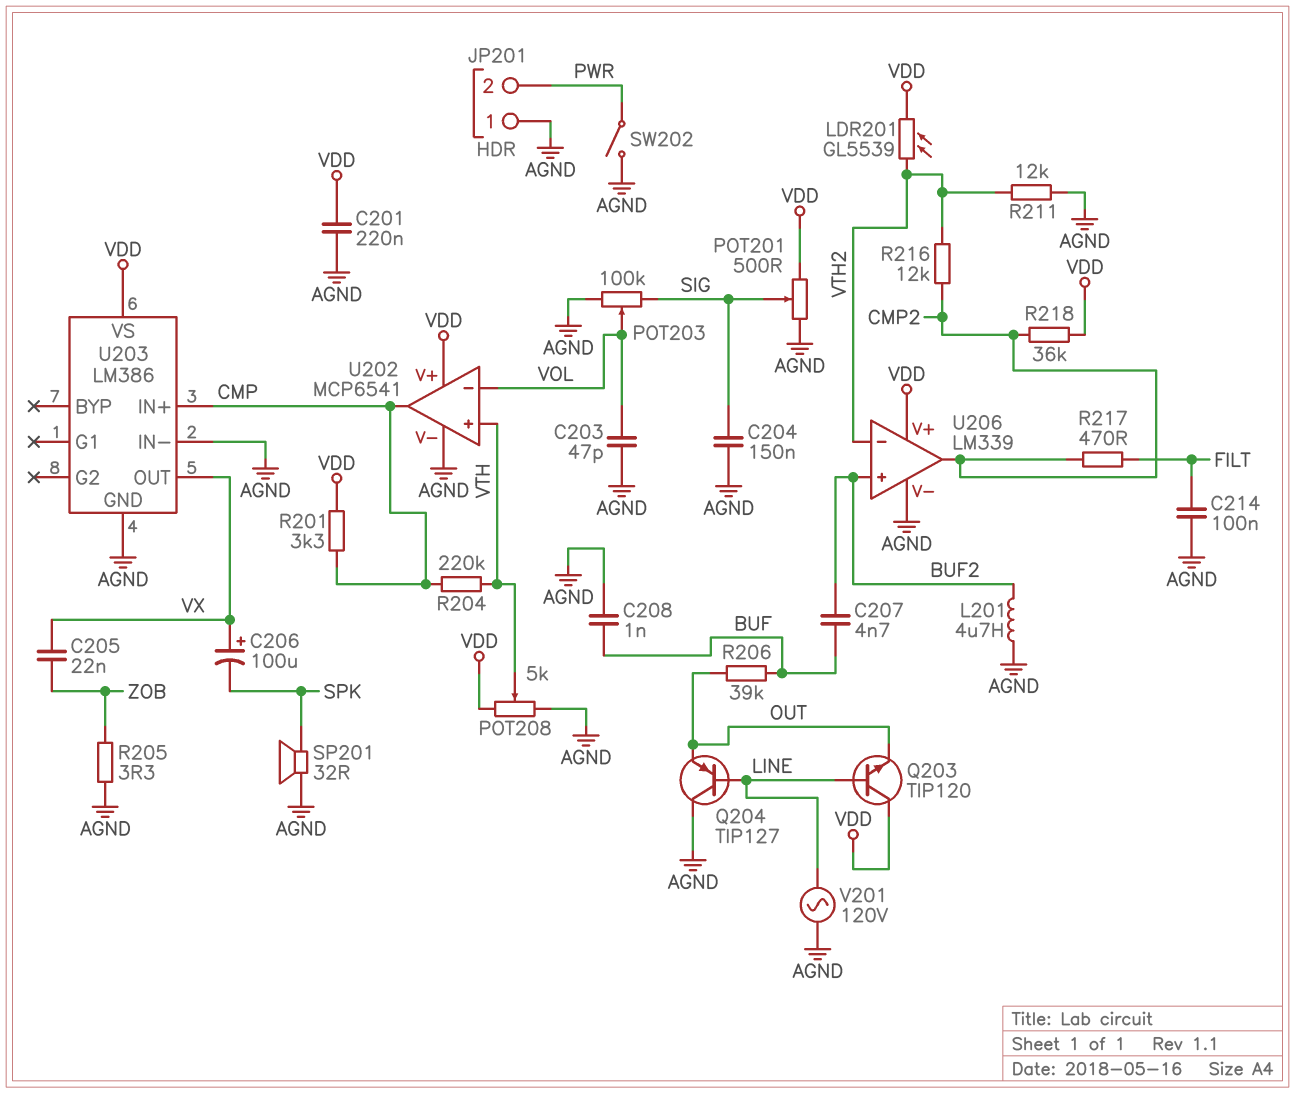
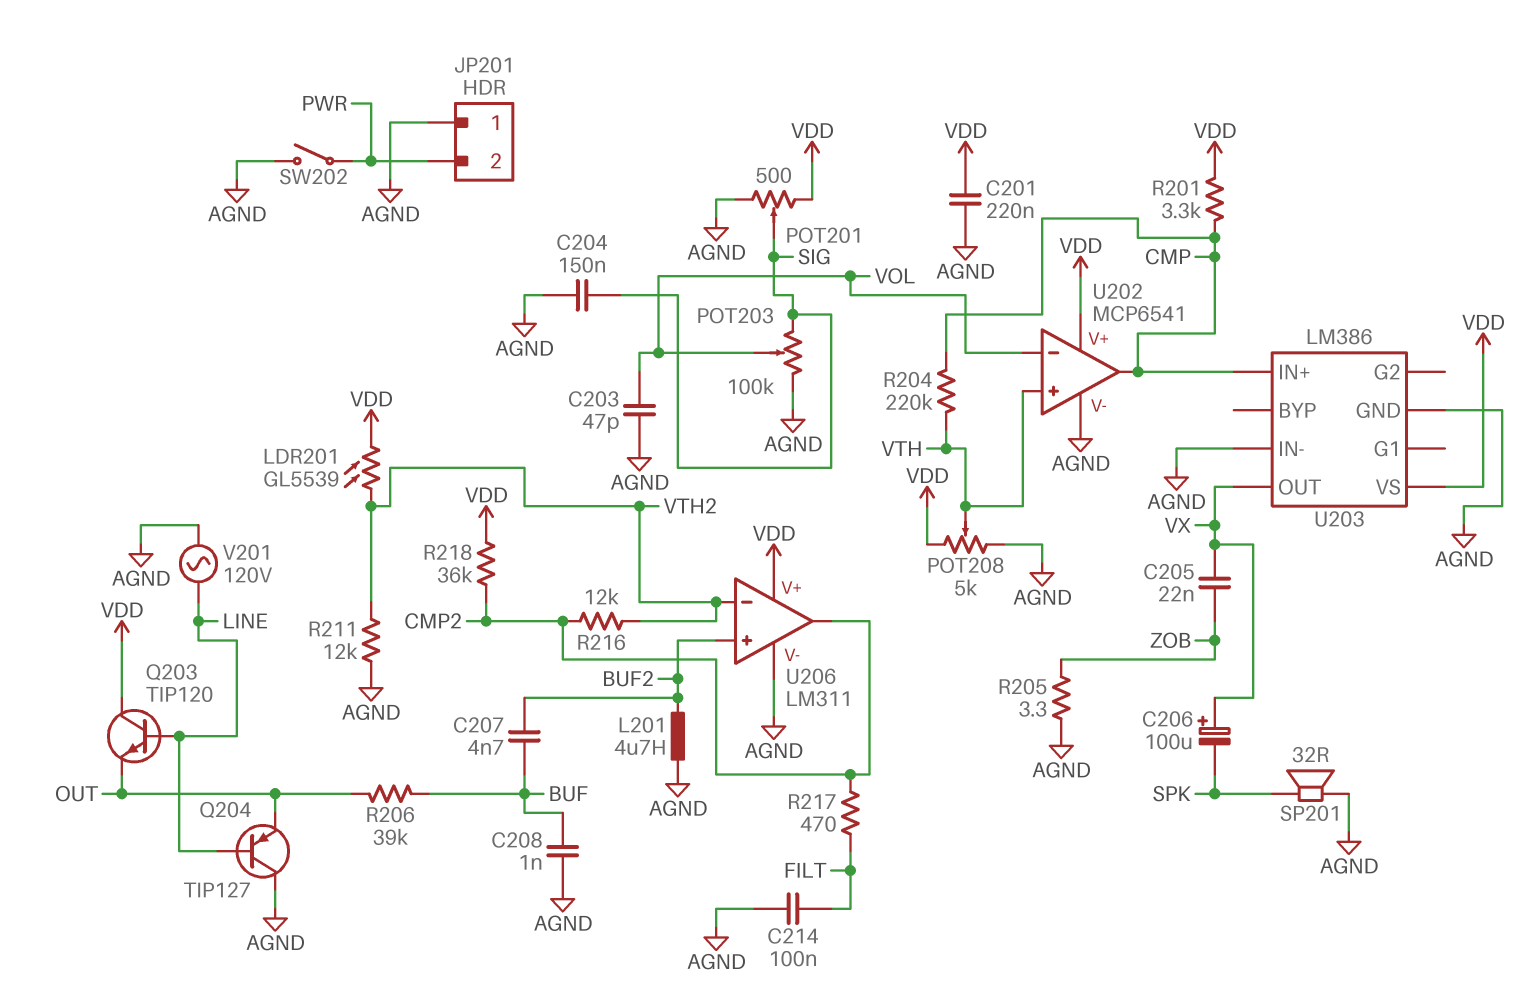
U206: LM339 -> LM311

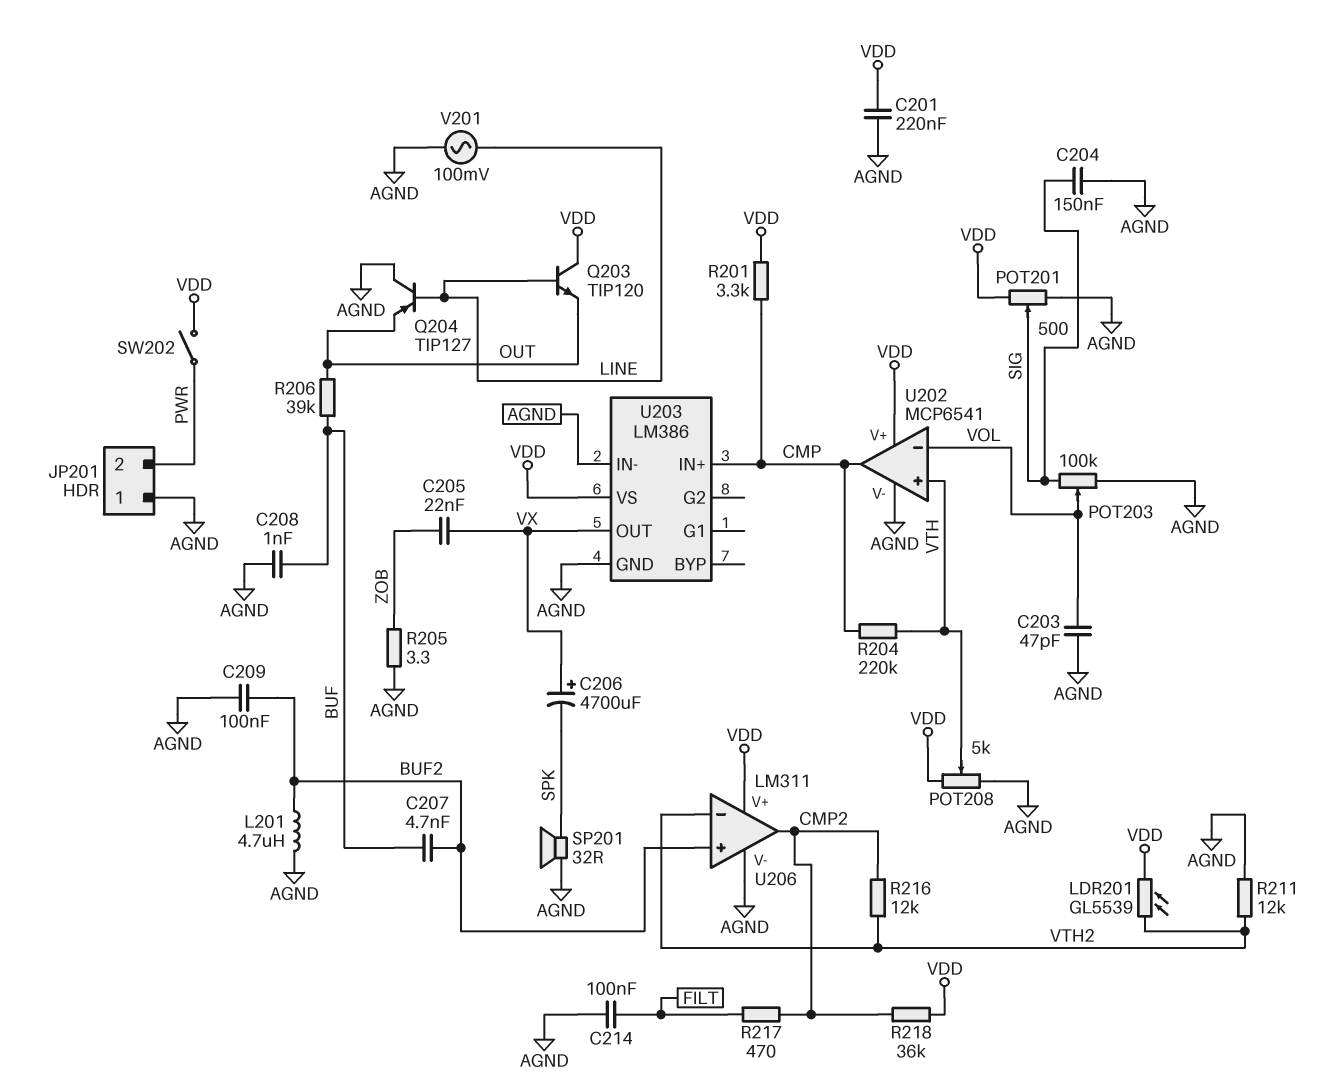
C206: 100uF (plus VX, minus SPK) -> 4700uF (plus VX, minus SPK)
C209: none -> 100nF (AGND, BUF2)
SW202: switch (AGND, PWR) -> switch (PWR, VDD)
V201: AC 120V (AGND, LINE) -> AC 100mV (AGND, LINE)

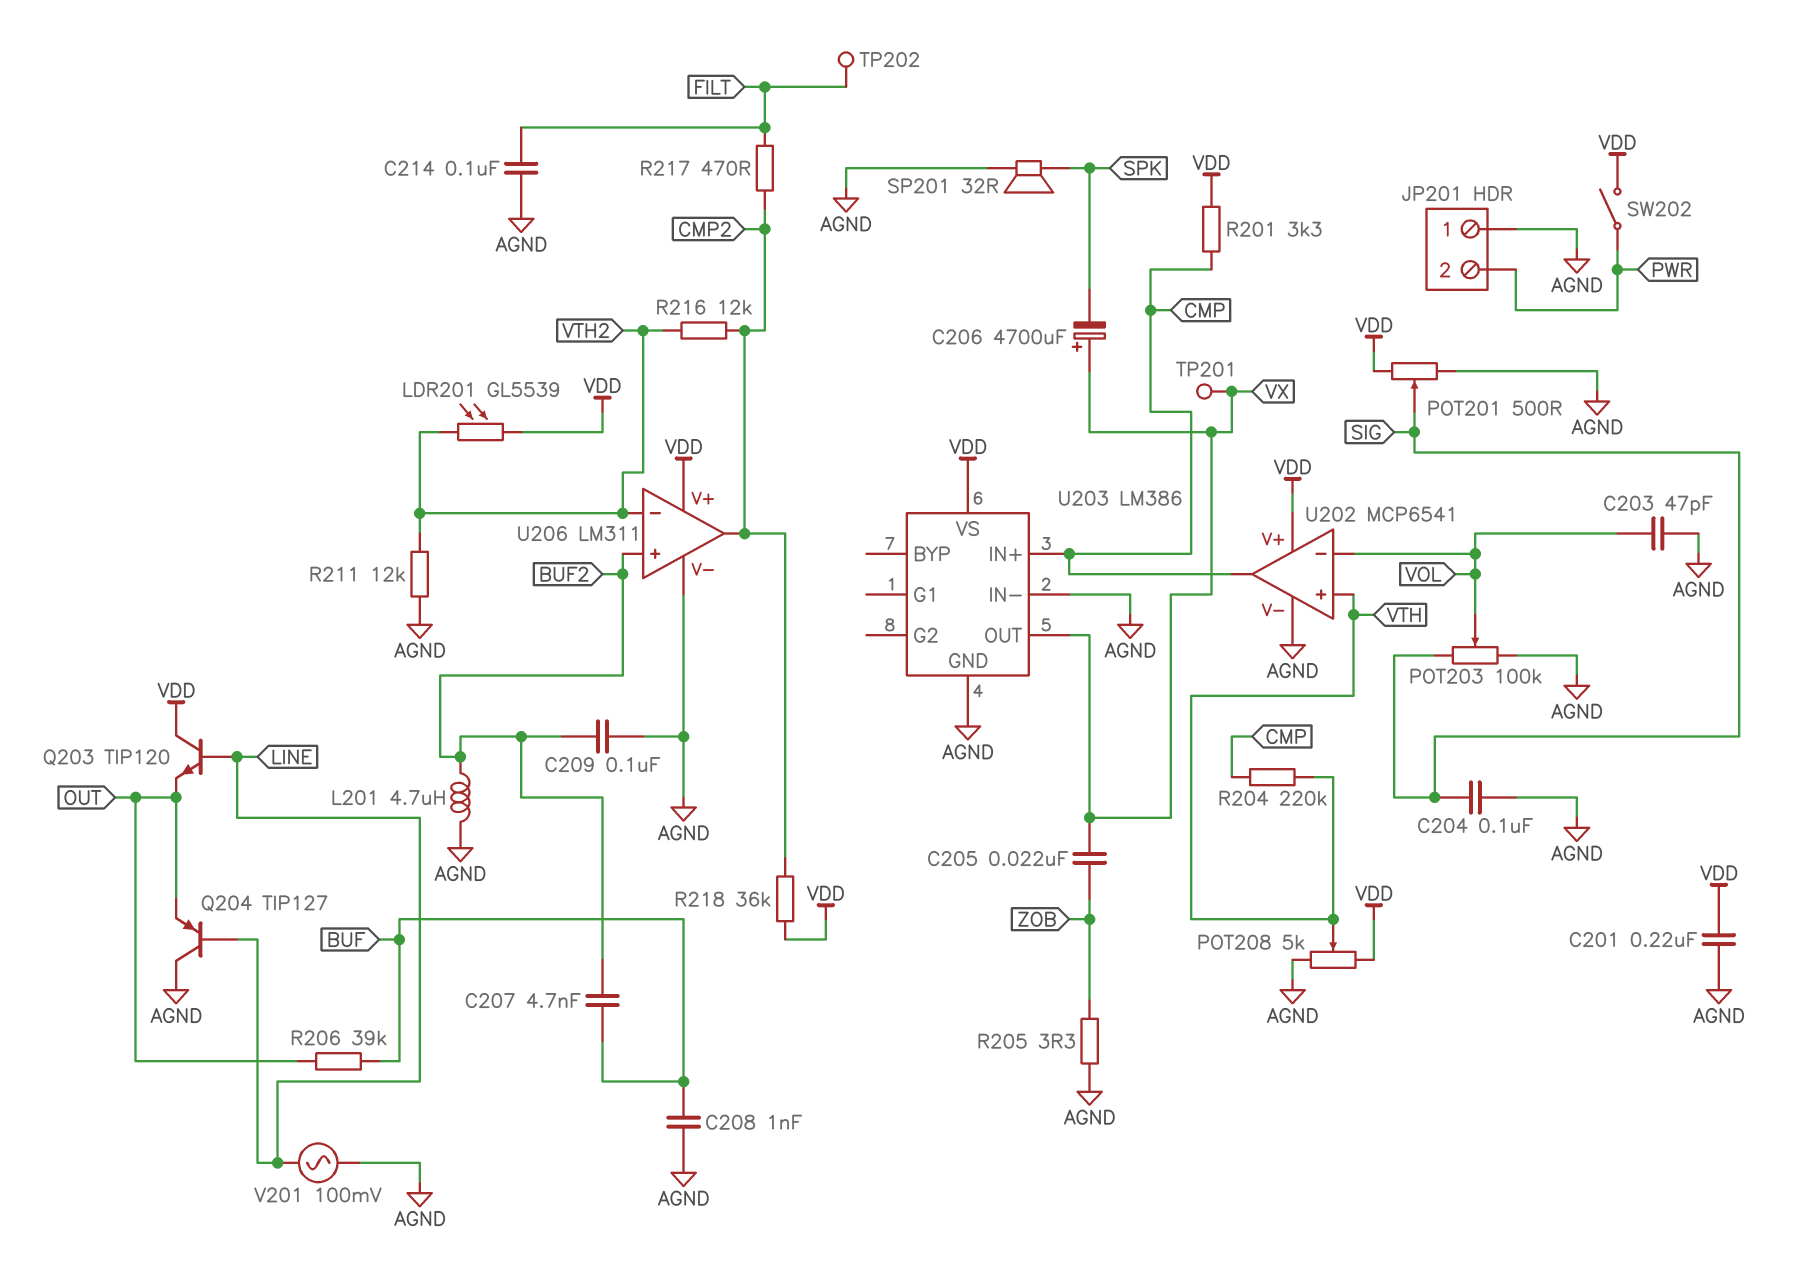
C204: 150nF (AGND, SIG) -> 100nF (AGND, SIG)
TP201: none -> test point (VX)
TP202: none -> test point (FILT)

